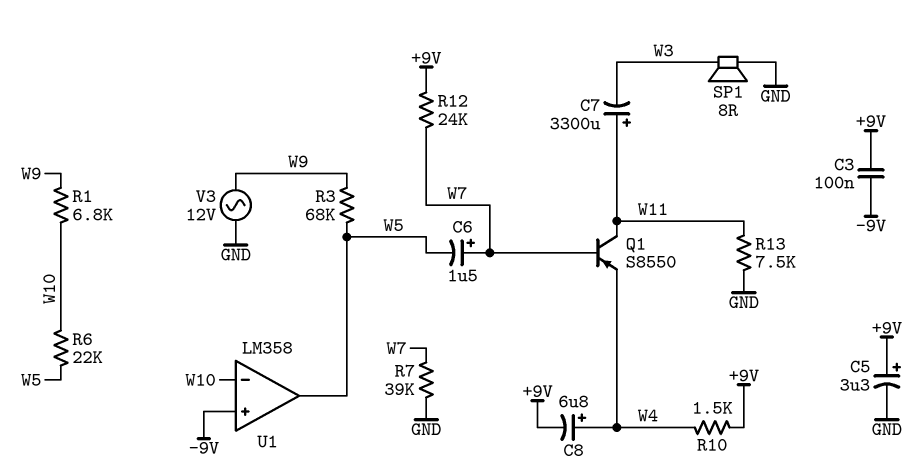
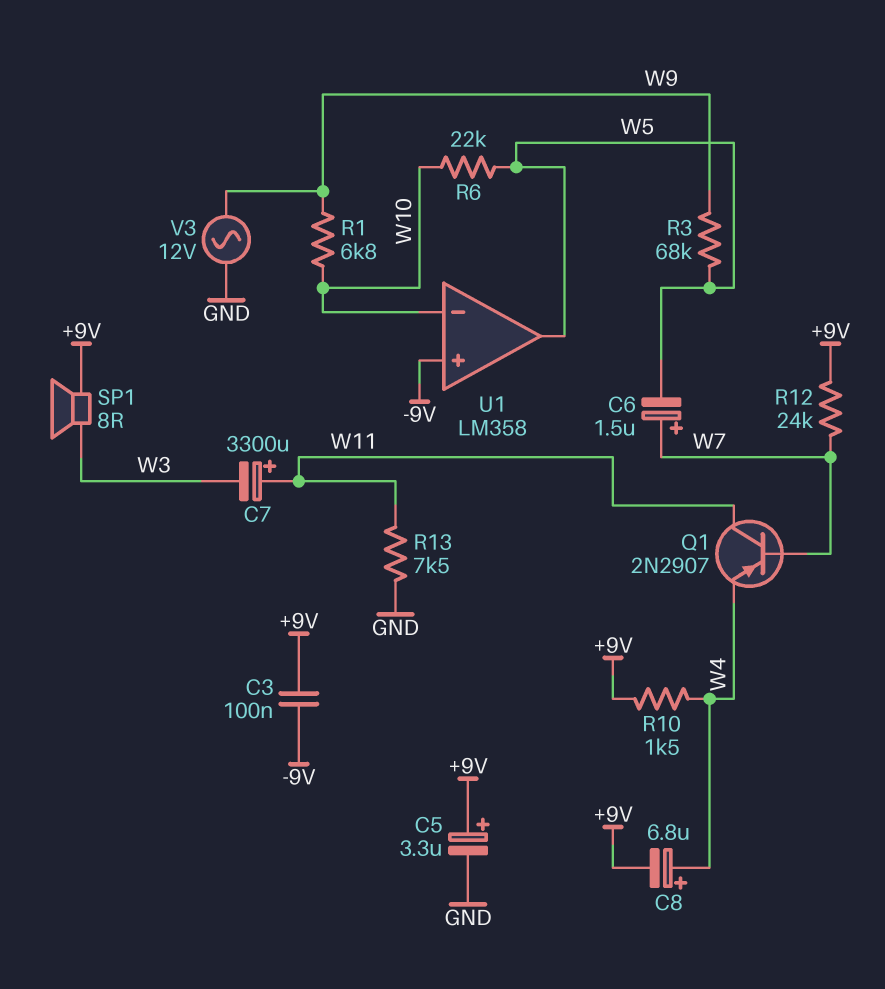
Q1: PNP S8550 (B W7, C W11, E W4) -> PNP 2N2907 (B W7, C W11, E W4)
R7: 39k (GND, W7) -> none
SP1: speaker 8R (GND, W3) -> speaker 8R (+9V, W3)

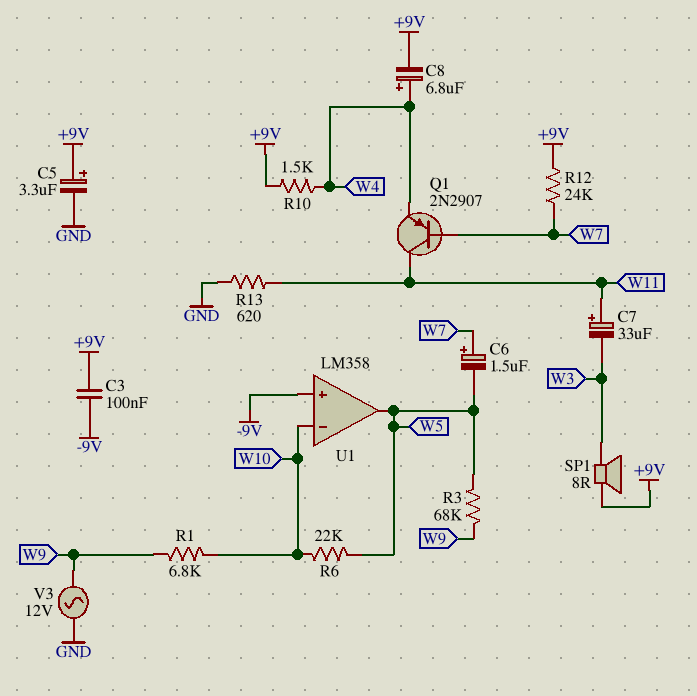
C7: 3300uF (plus W11, minus W3) -> 33uF (plus W11, minus W3)
R13: 7.5k (GND, W11) -> 620 (GND, W11)

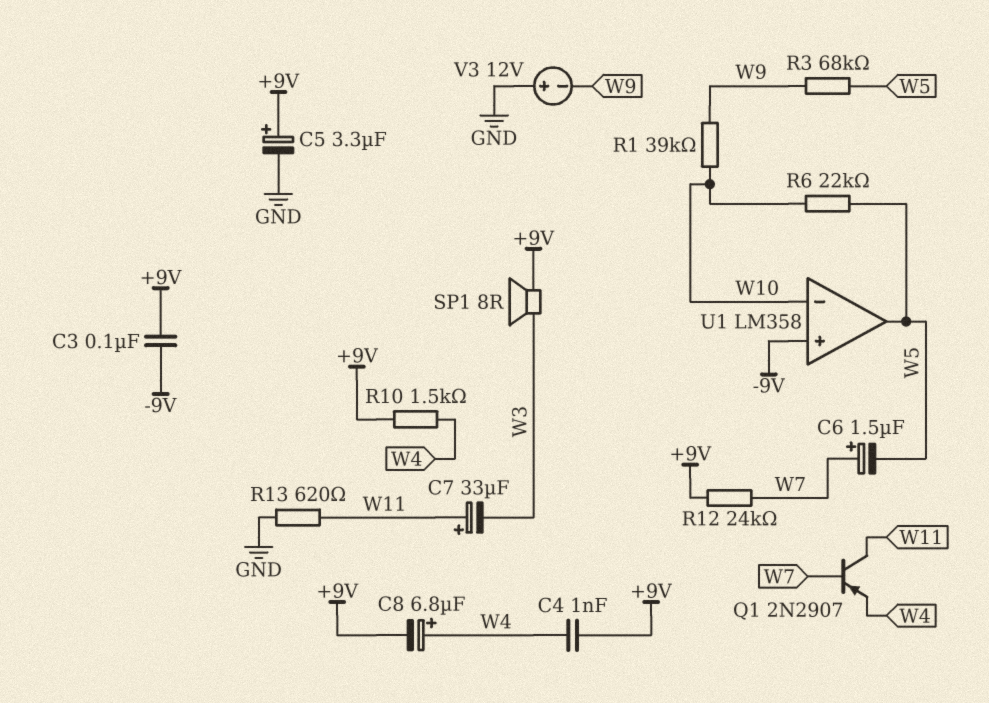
C4: none -> 1nF (+9V, W4)
R1: 6.8k (W9, W10) -> 39k (W9, W10)
V3: AC 12V (GND, W9) -> 12V (plus GND, minus W9)

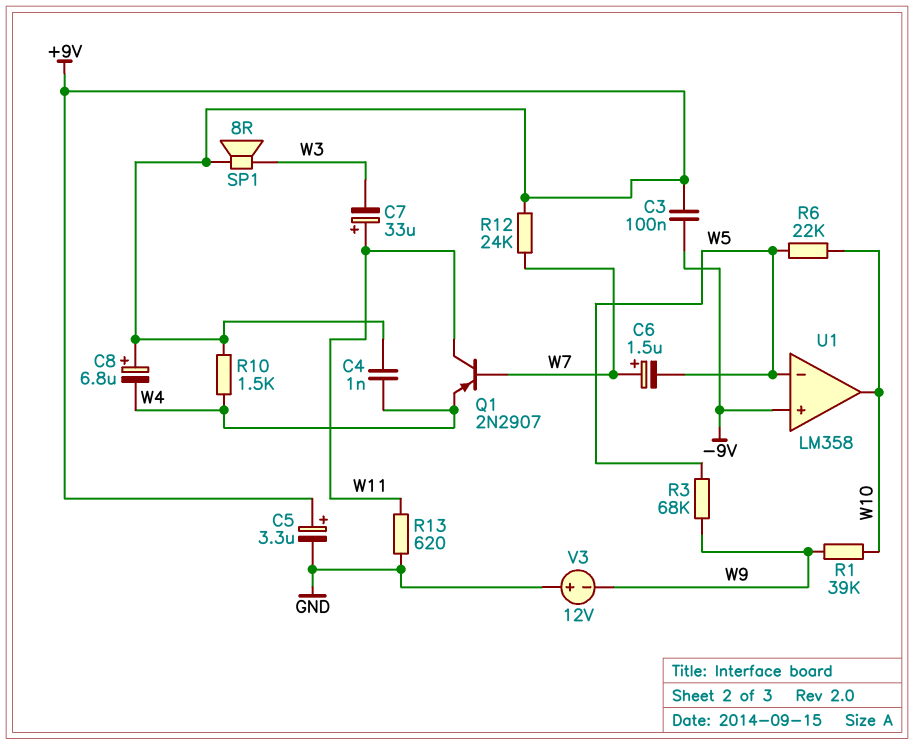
C8: 6.8uF (plus W4, minus +9V) -> 6.8uF (plus +9V, minus W4)
U1 pin in-: W10 -> W5
U1 pin out: W5 -> W10

